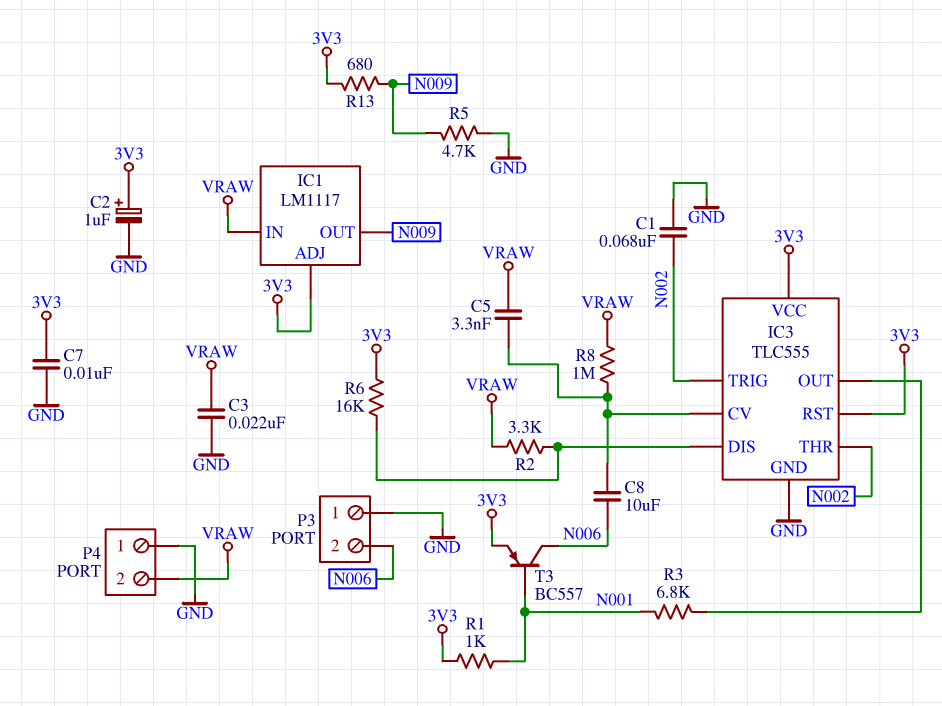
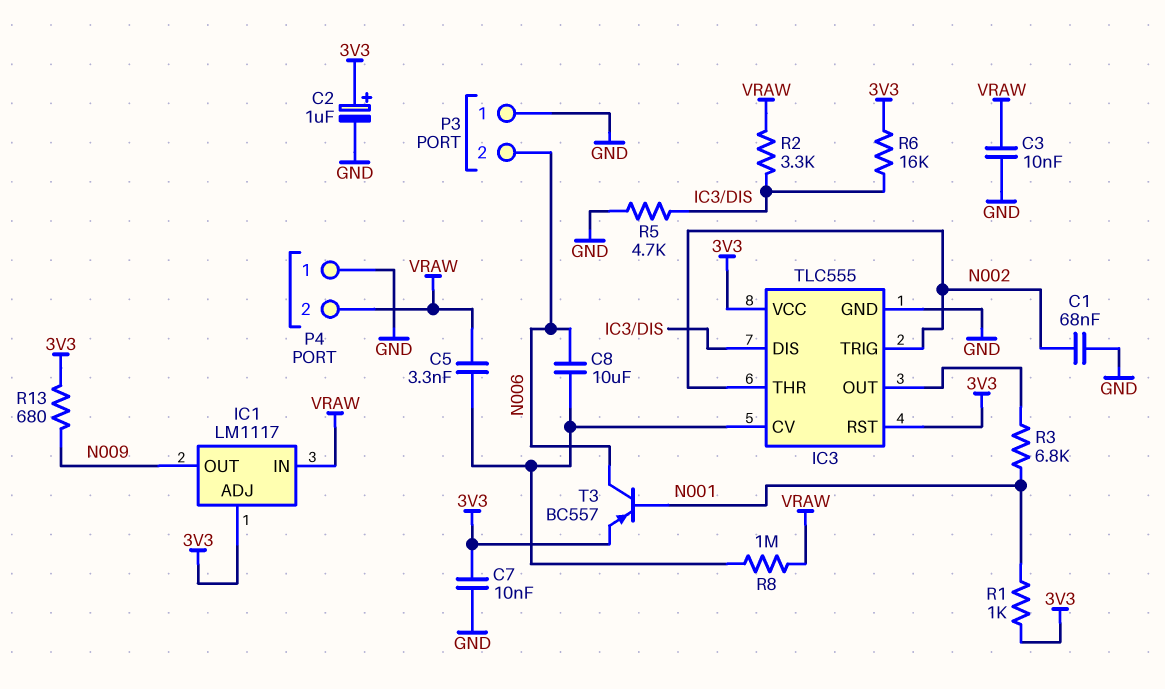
C3: 22nF (GND, VRAW) -> 10nF (GND, VRAW)
R5: 4.7k (GND, N009) -> 4.7k (GND, IC3/DIS)

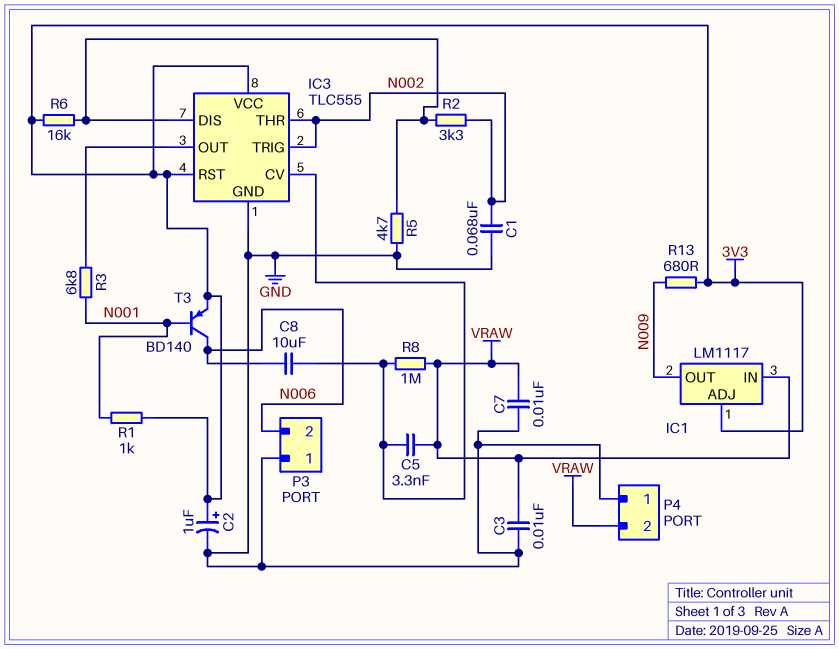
C7: 10nF (3V3, GND) -> 10nF (GND, VRAW)
R2: 3.3k (IC3/DIS, VRAW) -> 3.3k (IC3/DIS, N002)
T3: PNP BC557 (B N001, C N006, E 3V3) -> PNP BD140 (B N001, C N006, E 3V3)

